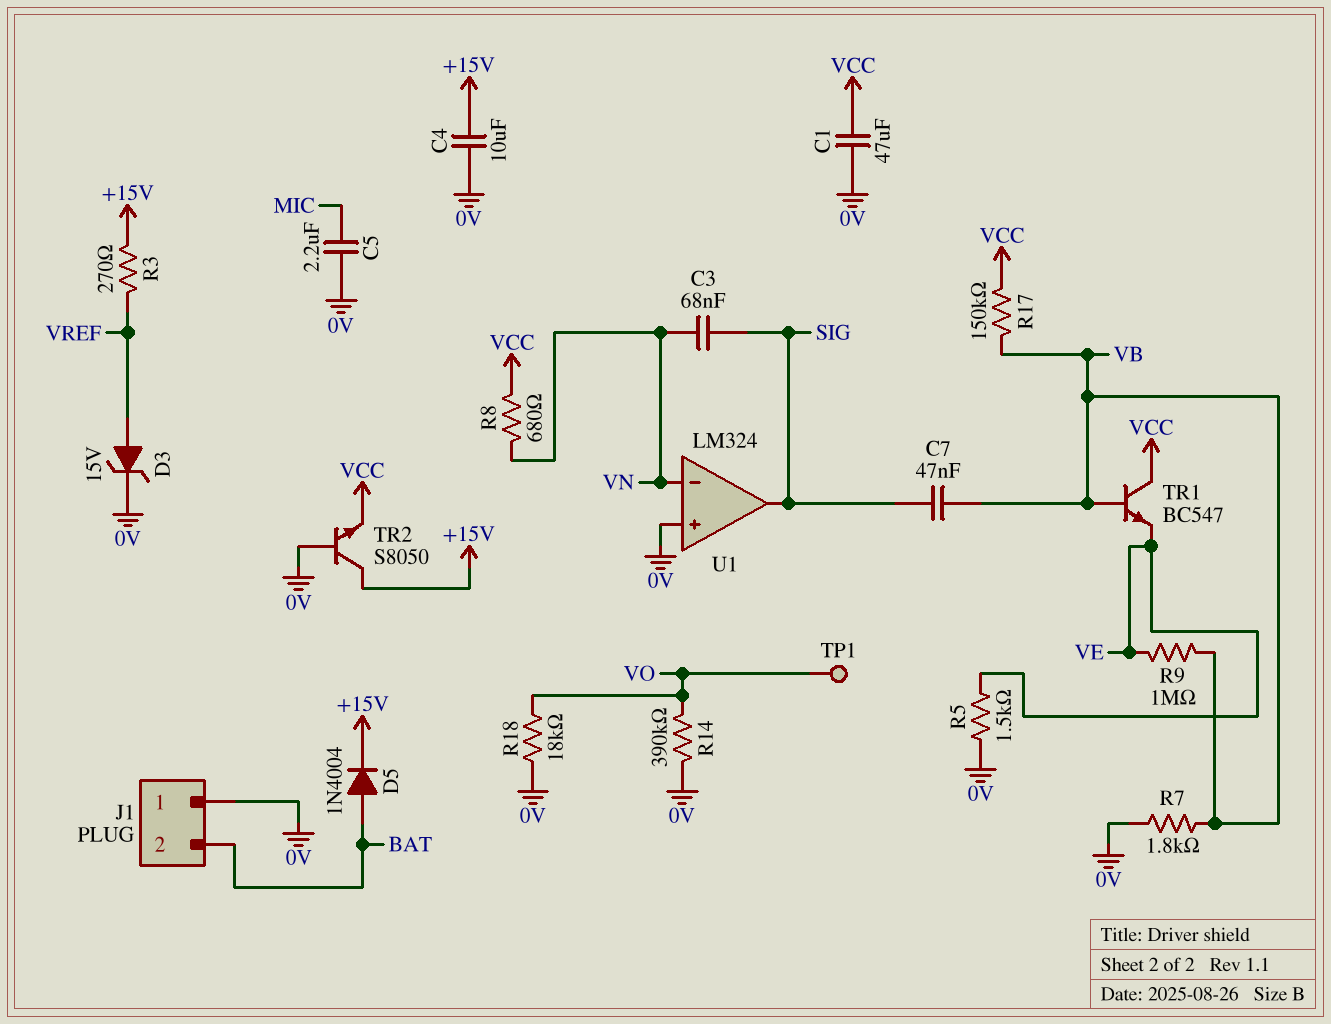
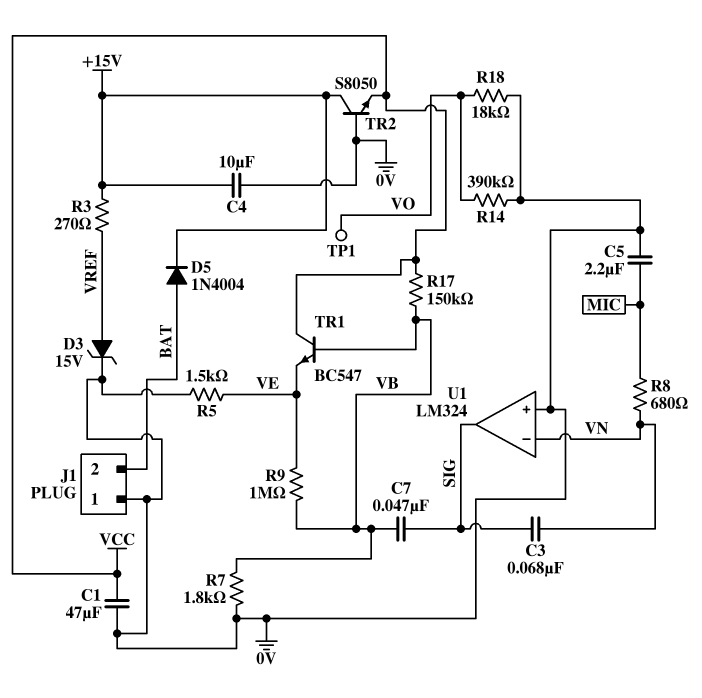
R8: 680 (VCC, VN) -> 680 (MIC, VN)

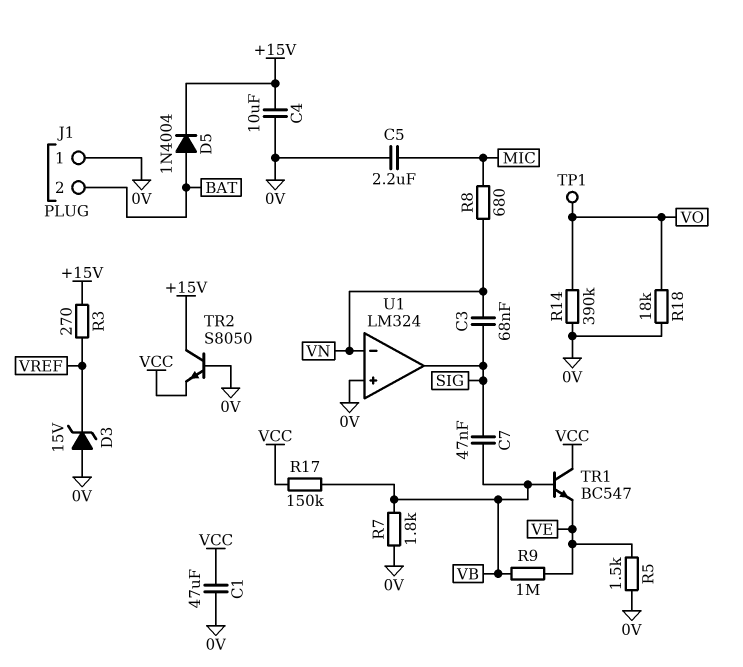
D3: zener 15V (A VREF, K 0V) -> zener 15V (A 0V, K VREF)

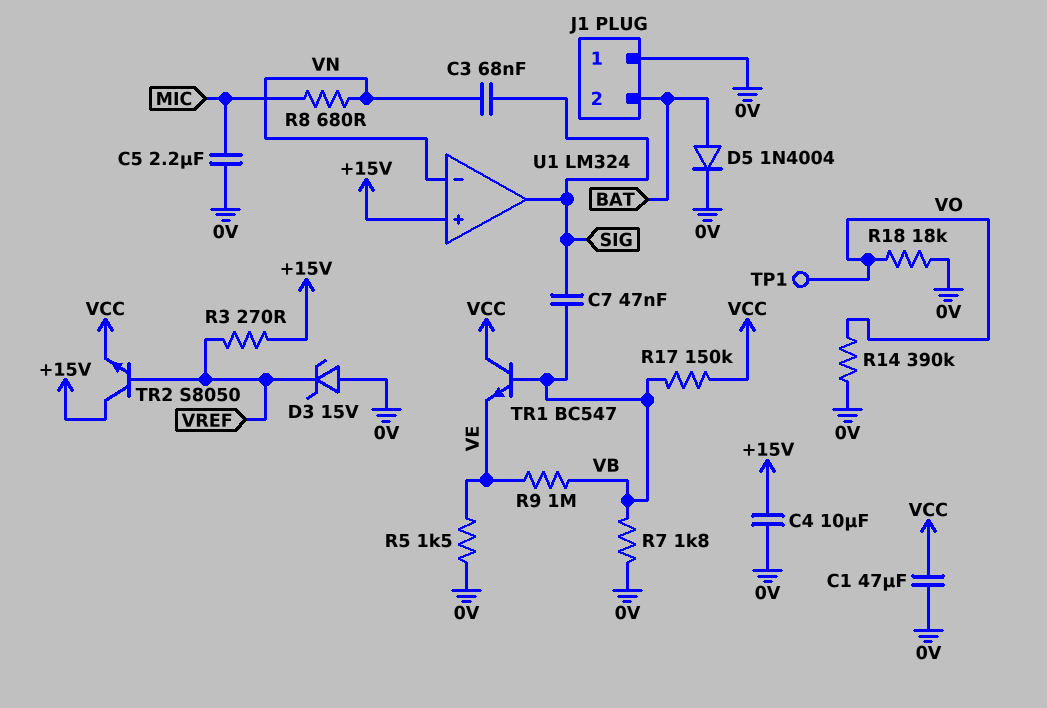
D5: diode 1N4004 (A BAT, K +15V) -> diode 1N4004 (A BAT, K 0V)
TR2: NPN S8050 (B 0V, C +15V, E VCC) -> NPN S8050 (B VREF, C +15V, E VCC)
U1 pin in+: 0V -> +15V

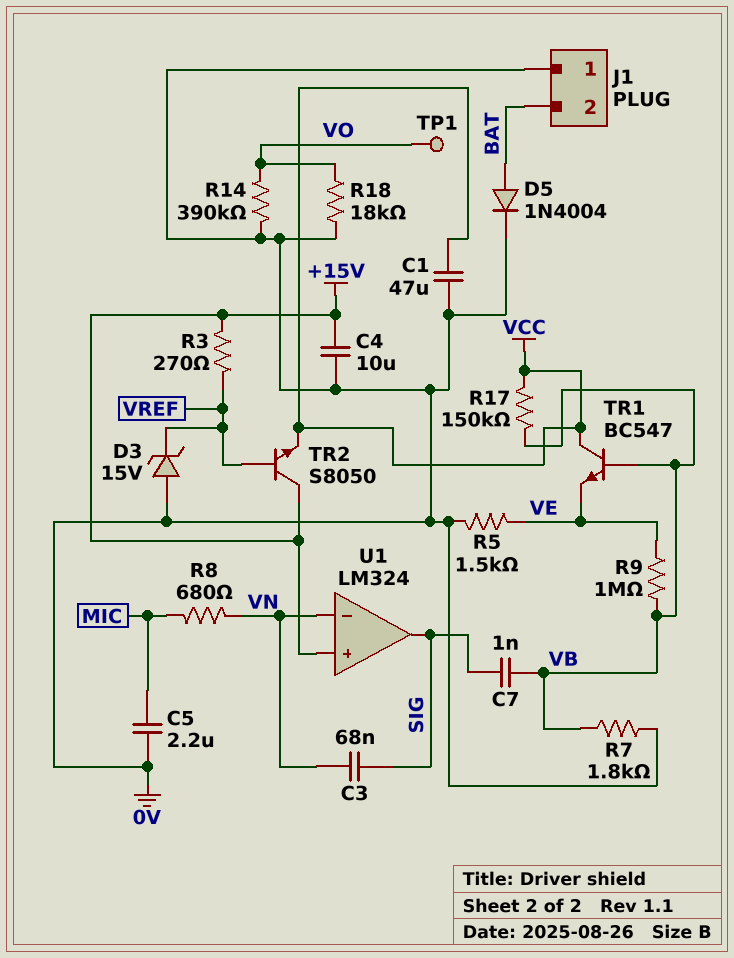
C7: 47nF (SIG, VB) -> 1nF (SIG, VB)

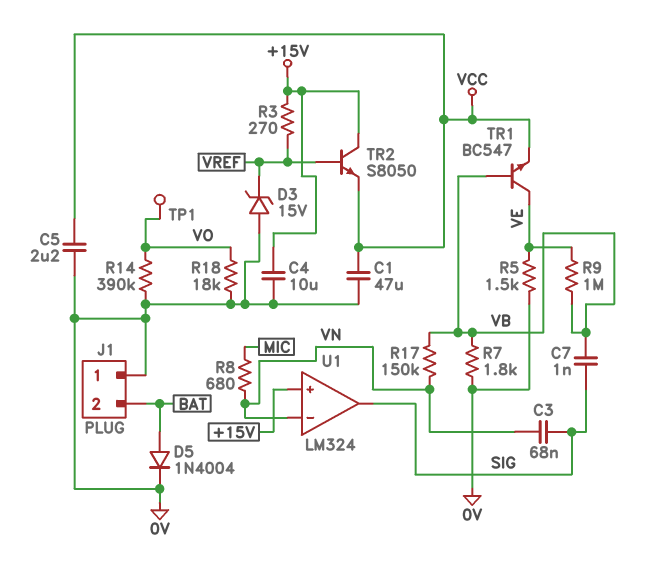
C5: 2.2uF (0V, MIC) -> 2.2uF (0V, VCC)
R17: 150k (VB, VCC) -> 150k (VB, VN)
TR1: NPN BC547 (B VB, C VCC, E VE) -> NPN BC547 (B VB, C VE, E VCC)

